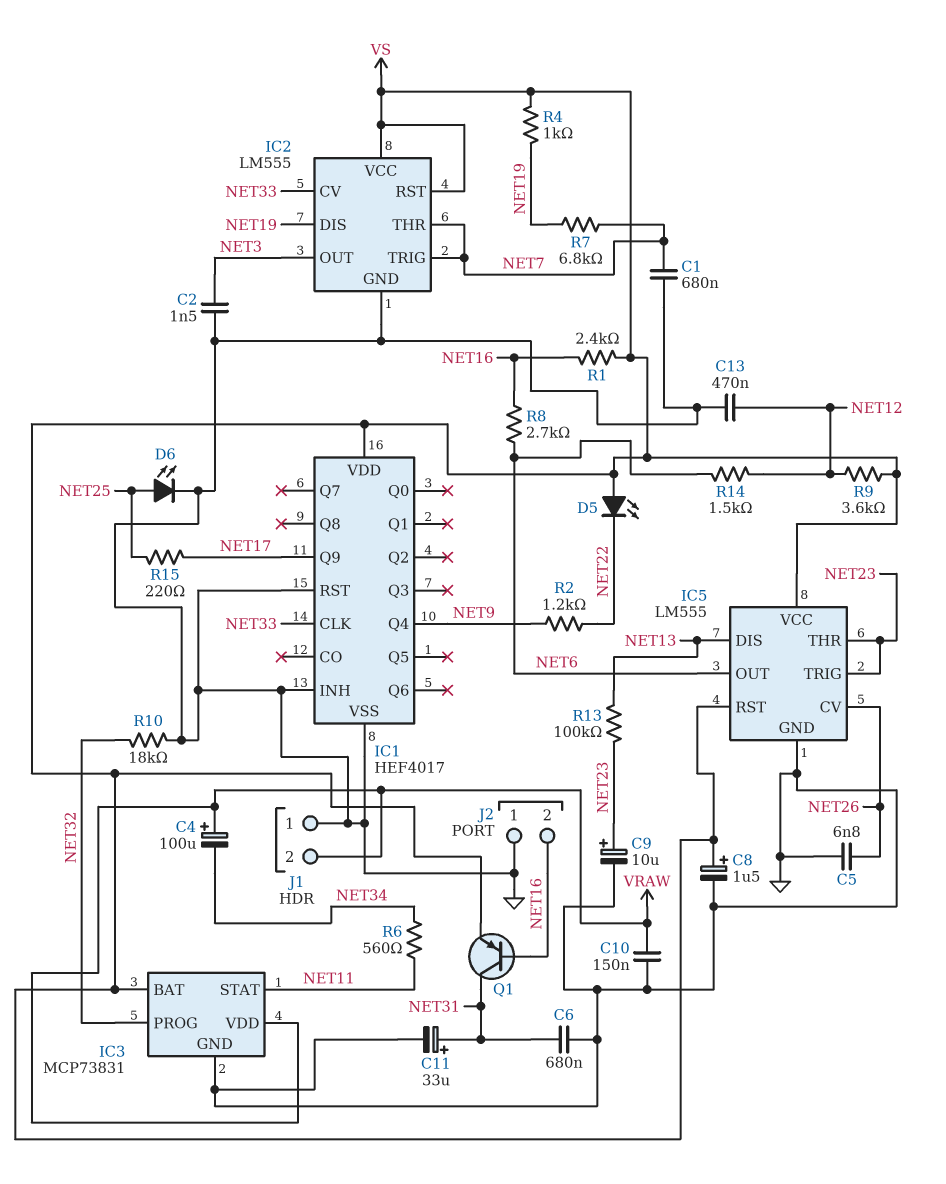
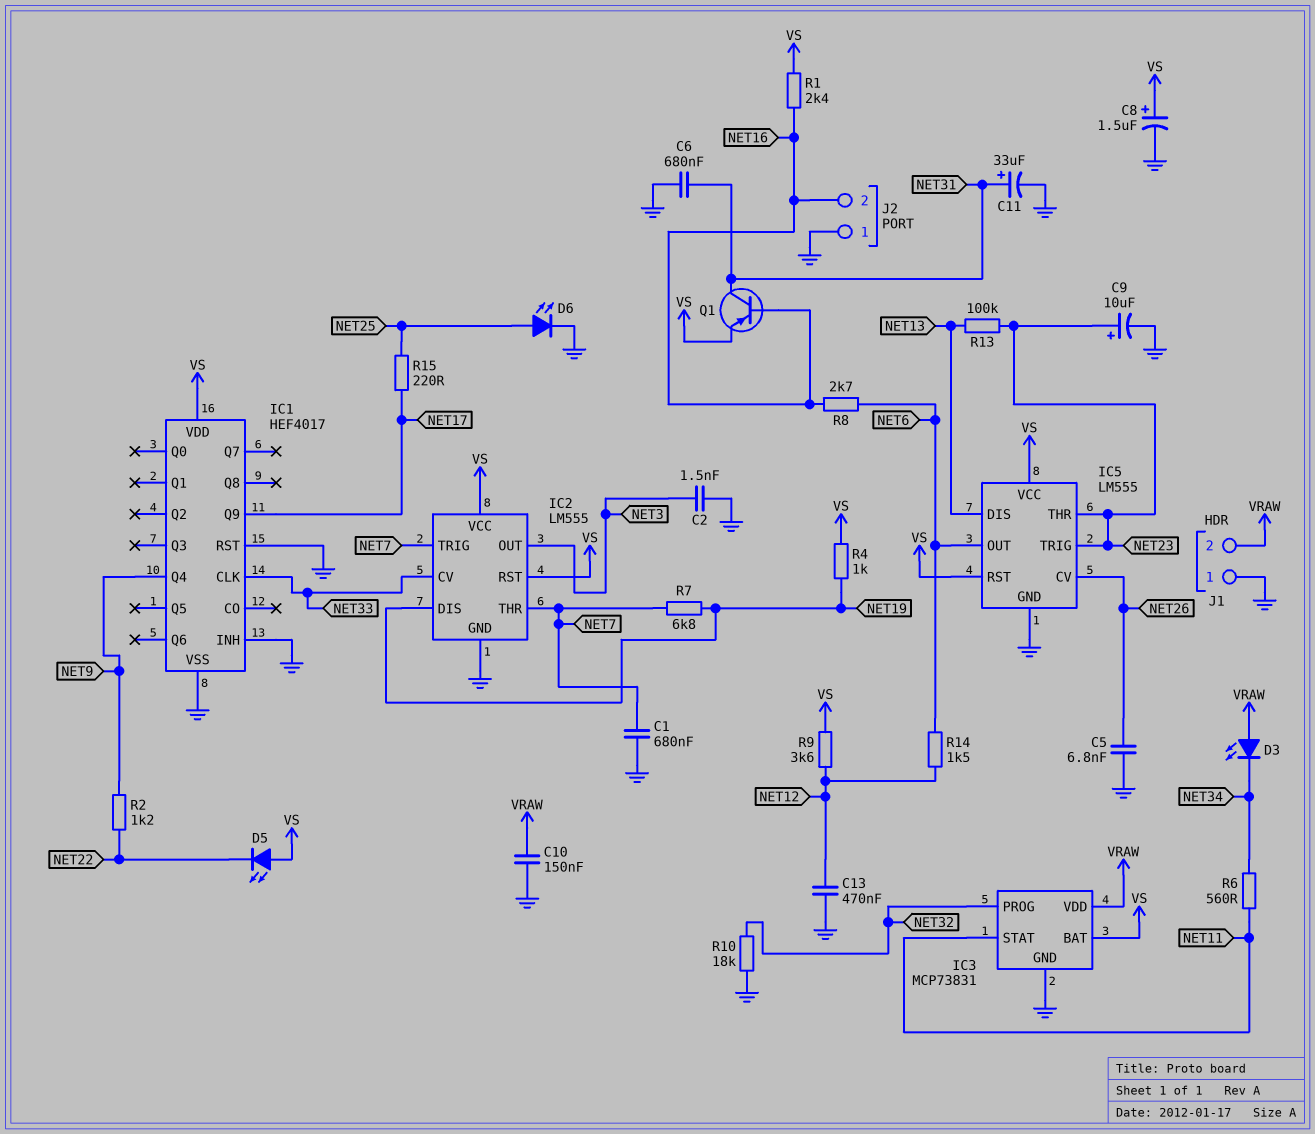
C4: 100uF (plus VRAW, minus NET34) -> none
D3: none -> LED (A VRAW, K NET34)

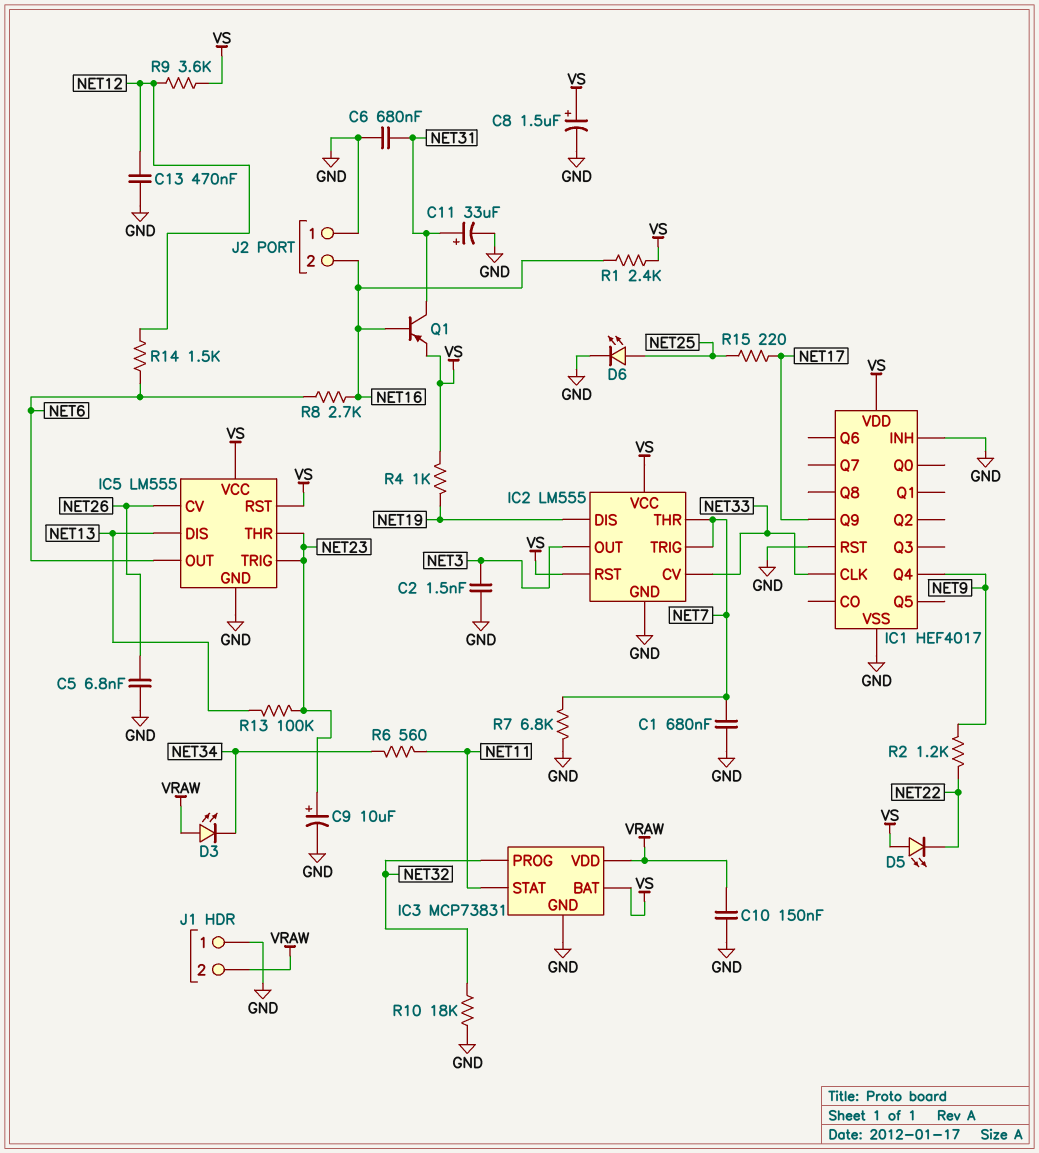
R7: 6.8k (NET7, NET19) -> 6.8k (GND, NET7)

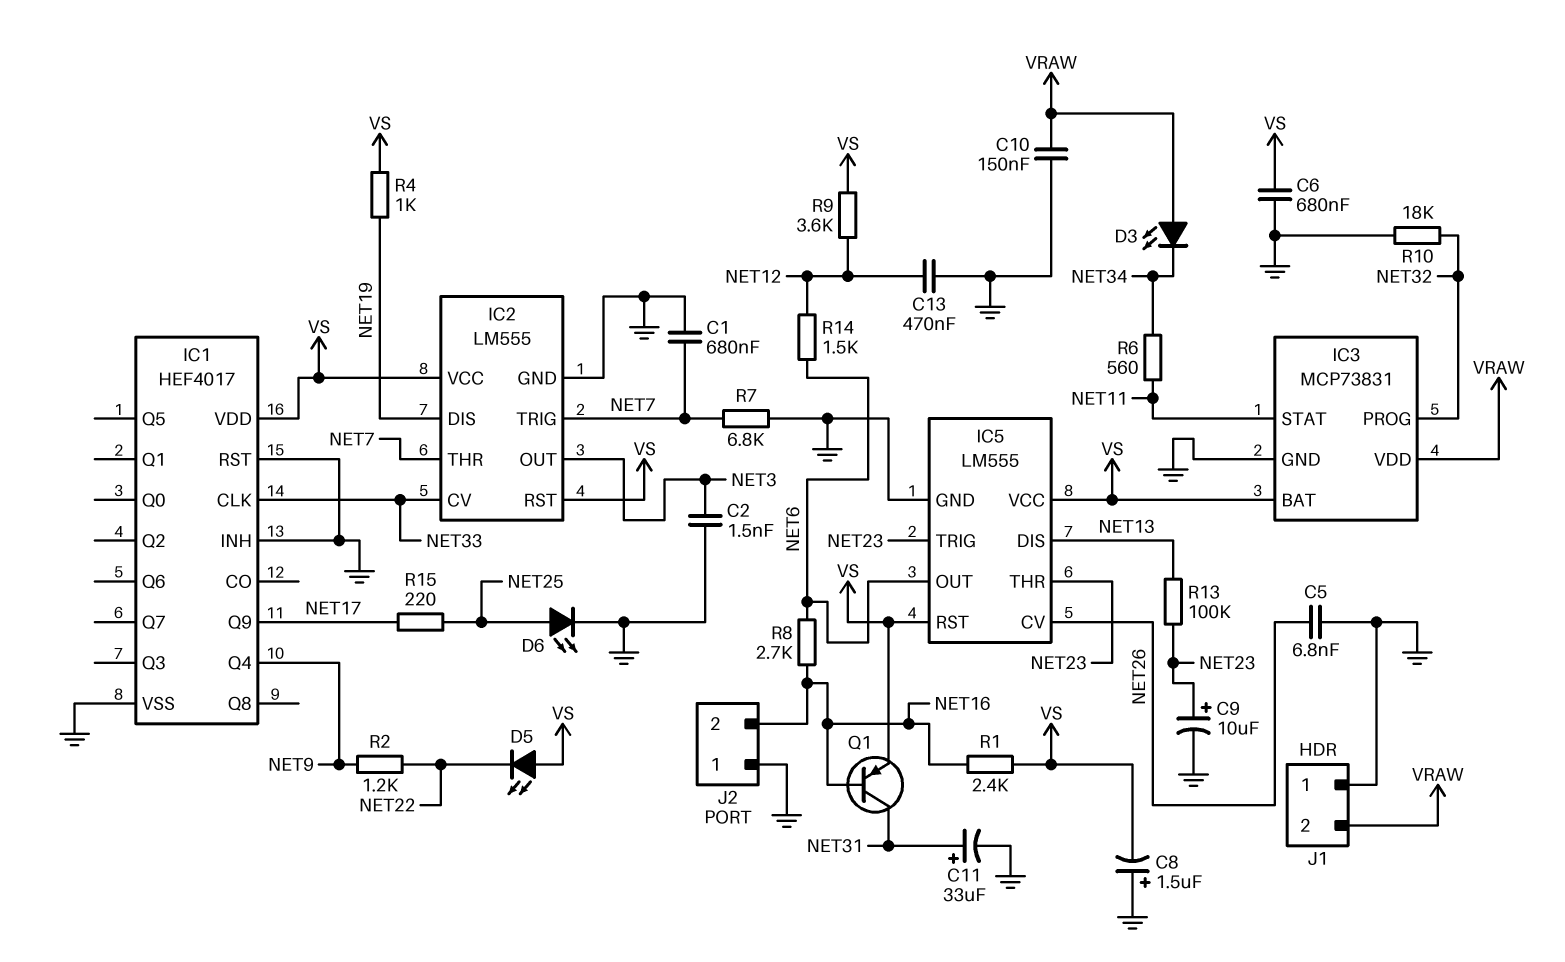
C6: 680nF (GND, NET31) -> 680nF (GND, VS)
C8: 1.5uF (plus VS, minus GND) -> 1.5uF (plus GND, minus VS)

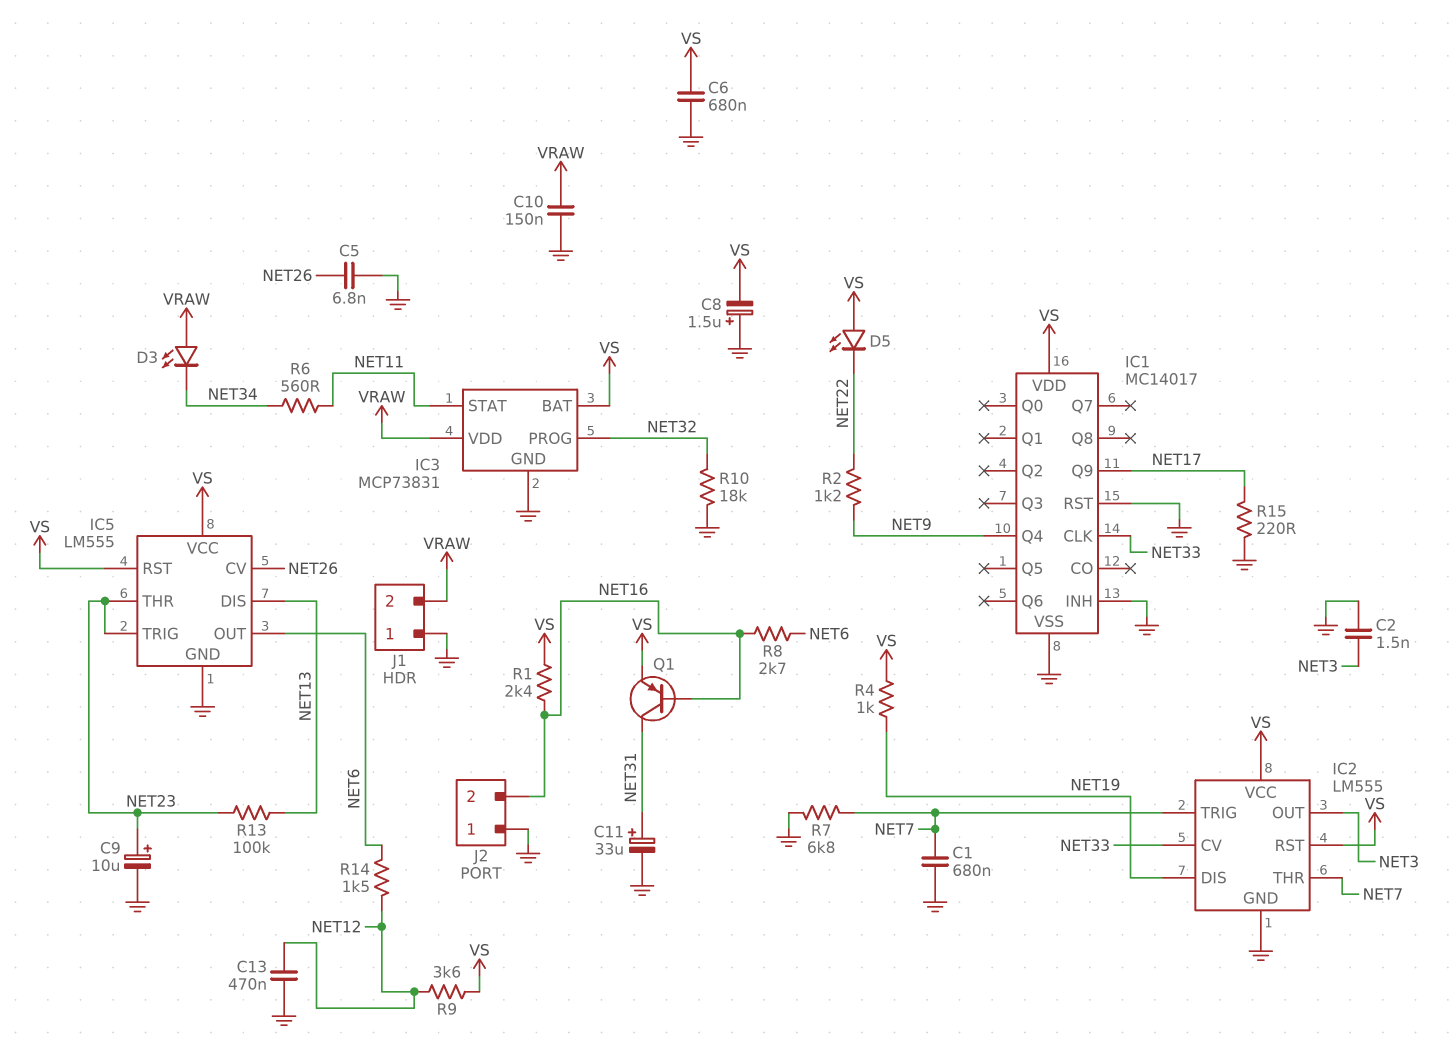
D6: LED (A NET25, K GND) -> none
IC1: HEF4017 -> MC14017
R15: 220 (NET17, NET25) -> 220 (GND, NET17)

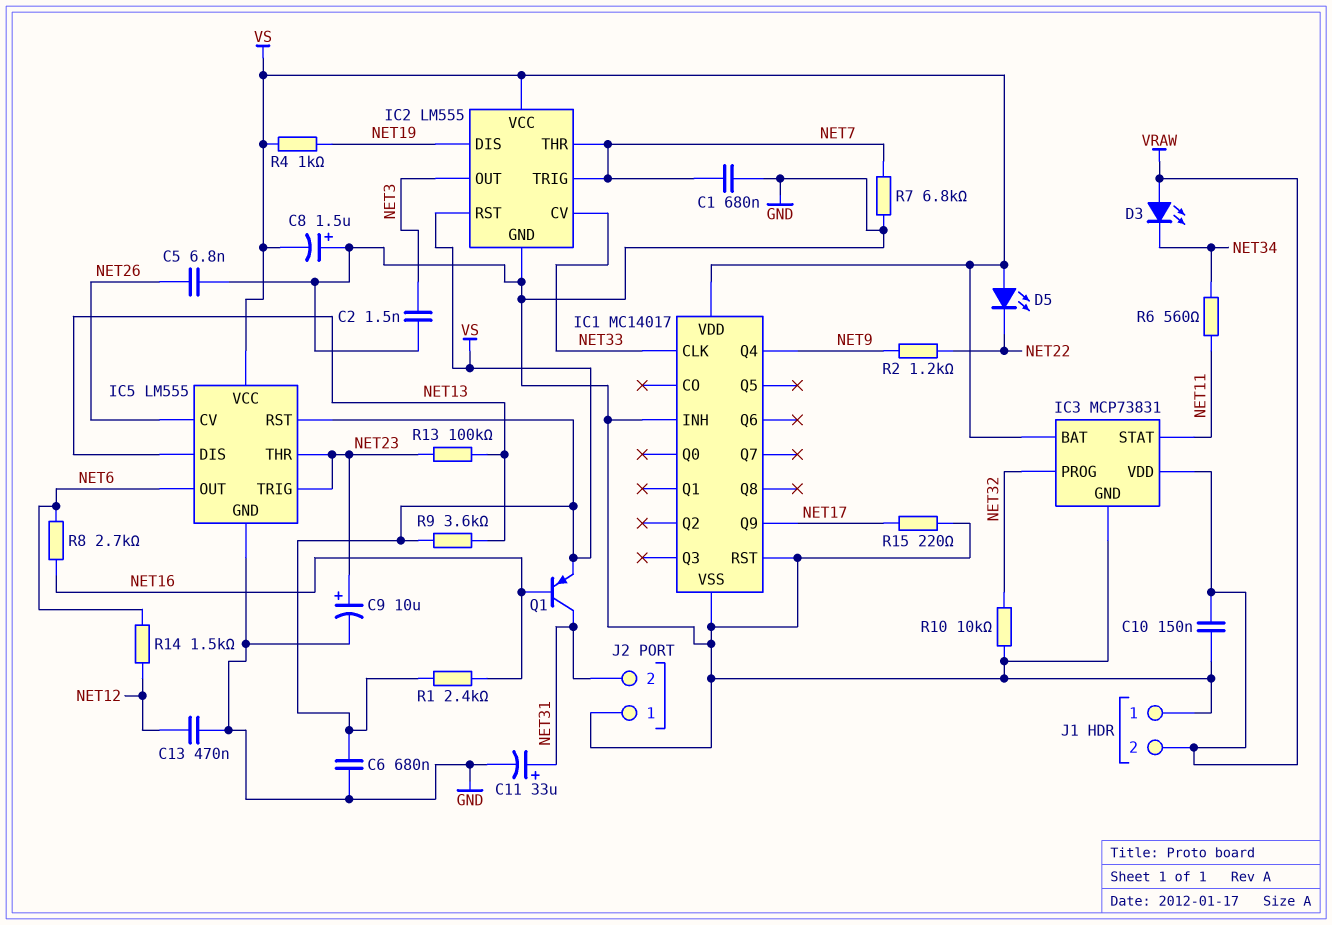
J2 pin 2: NET16 -> NET31
R9: 3.6k (NET12, VS) -> 3.6k (NET13, VS)
R10: 18k (GND, NET32) -> 10k (GND, NET32)

